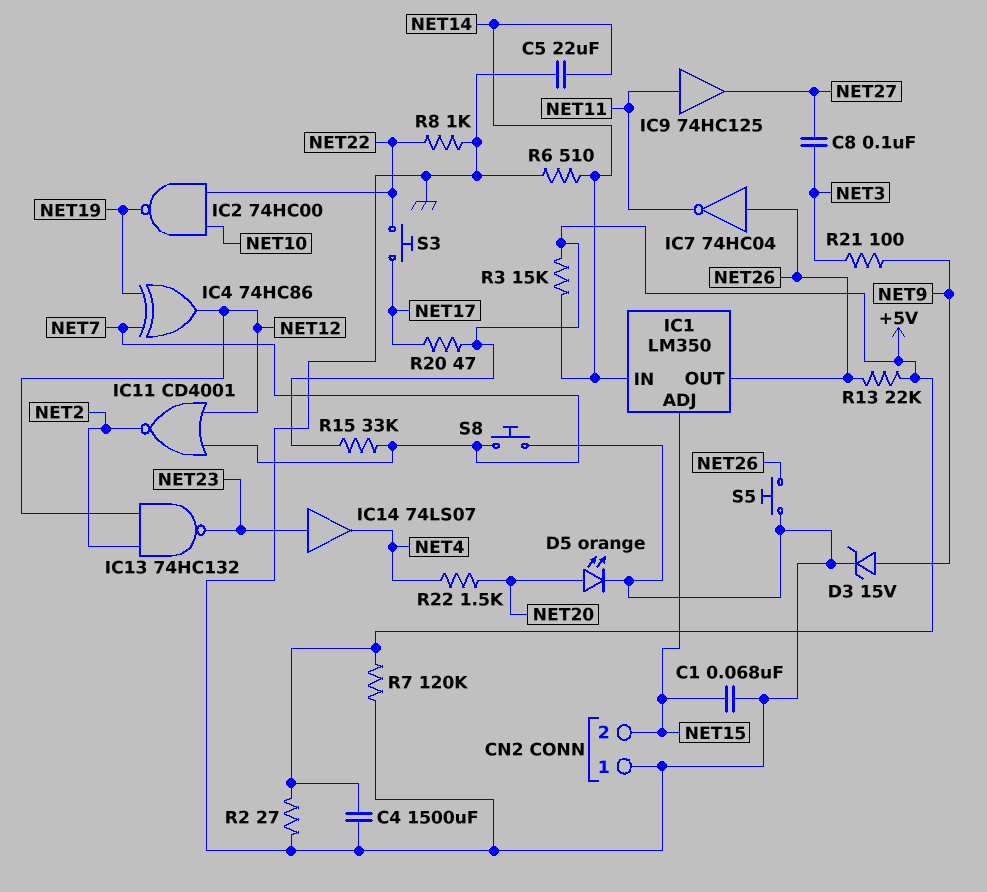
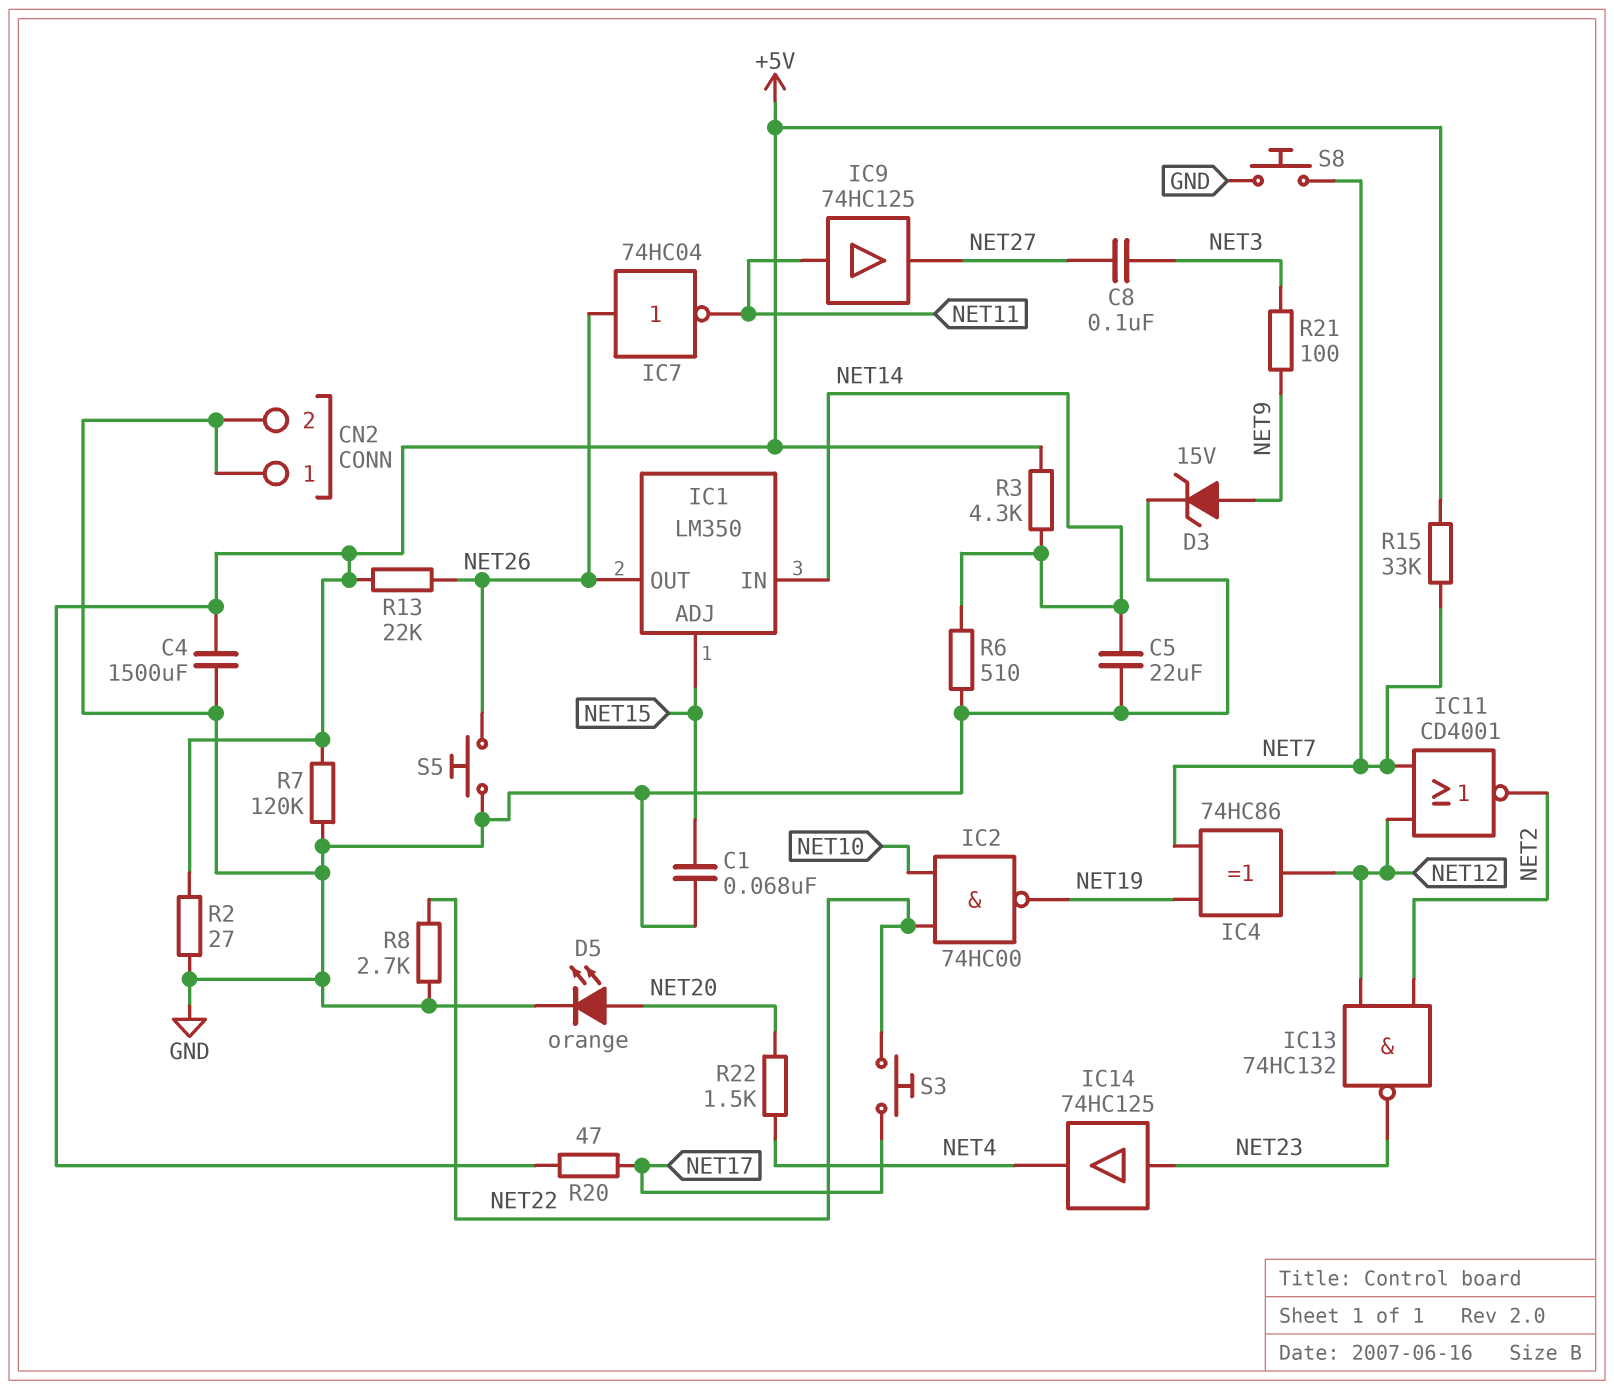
CN2 pin 2: NET15 -> GND
IC14: buffer 74LS07 (in NET23, out NET4) -> buffer 74HC125 (in NET23, out NET4)
R3: 15k (+5V, NET14) -> 4.3k (+5V, NET14)
R8: 1k (GND, NET22) -> 2.7k (GND, NET22)

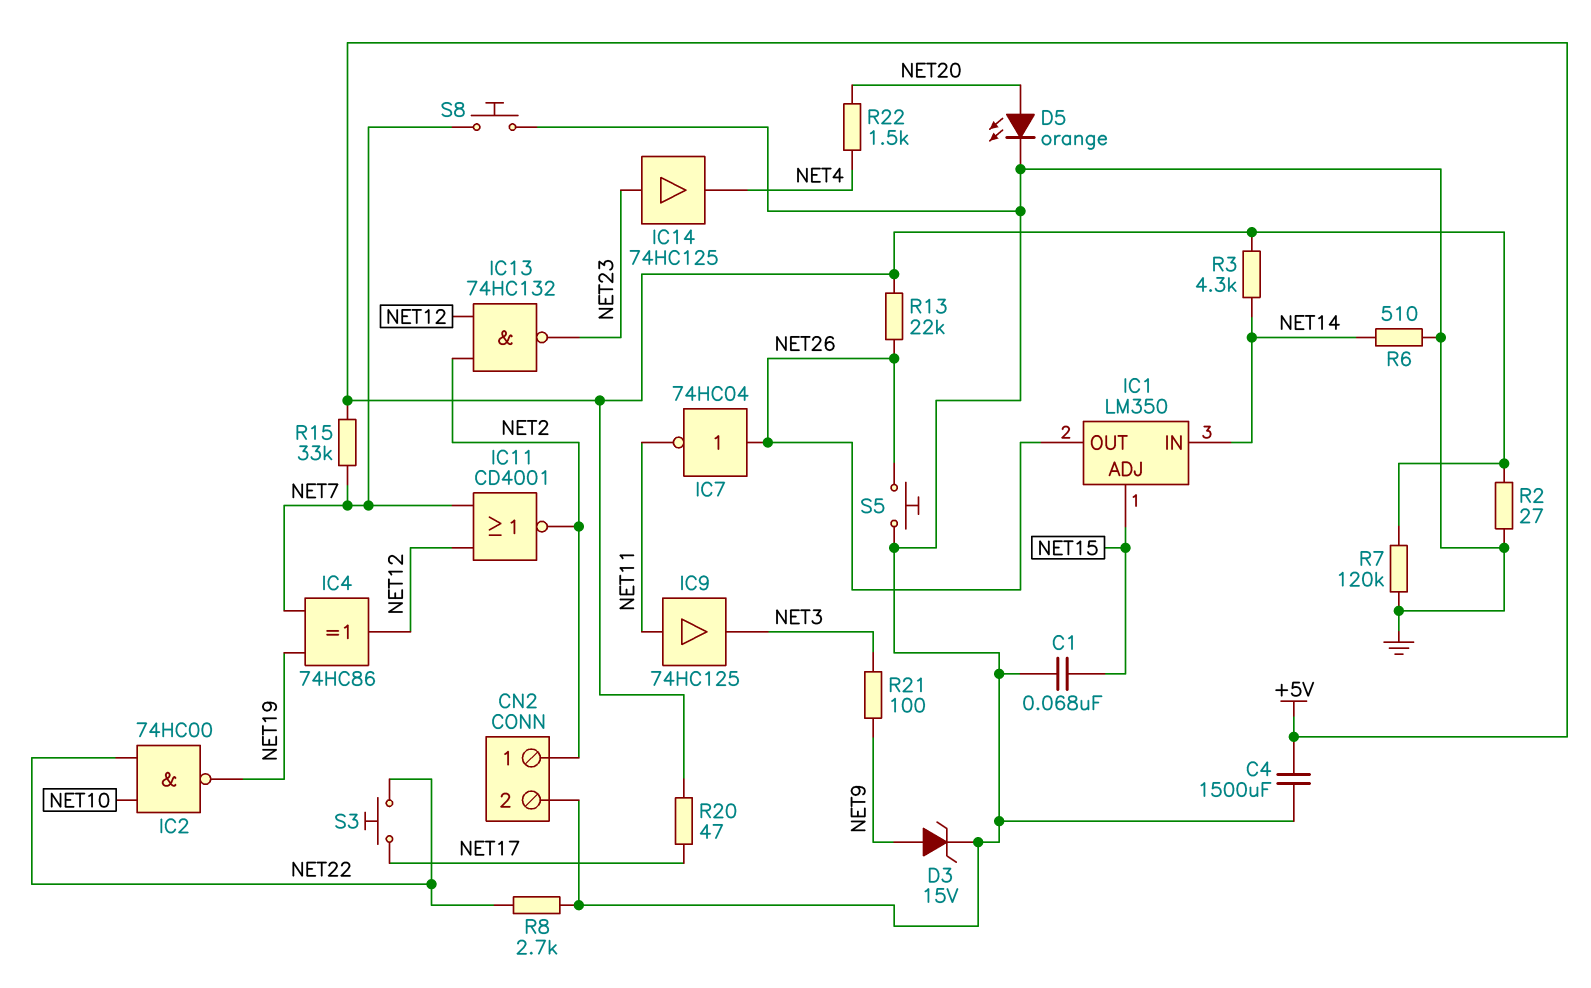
C5: 22uF (GND, NET14) -> none
C8: 100nF (NET3, NET27) -> none
CN2 pin 1: GND -> NET2
IC9: buffer 74HC125 (in NET11, out NET27) -> buffer 74HC125 (in NET11, out NET3)

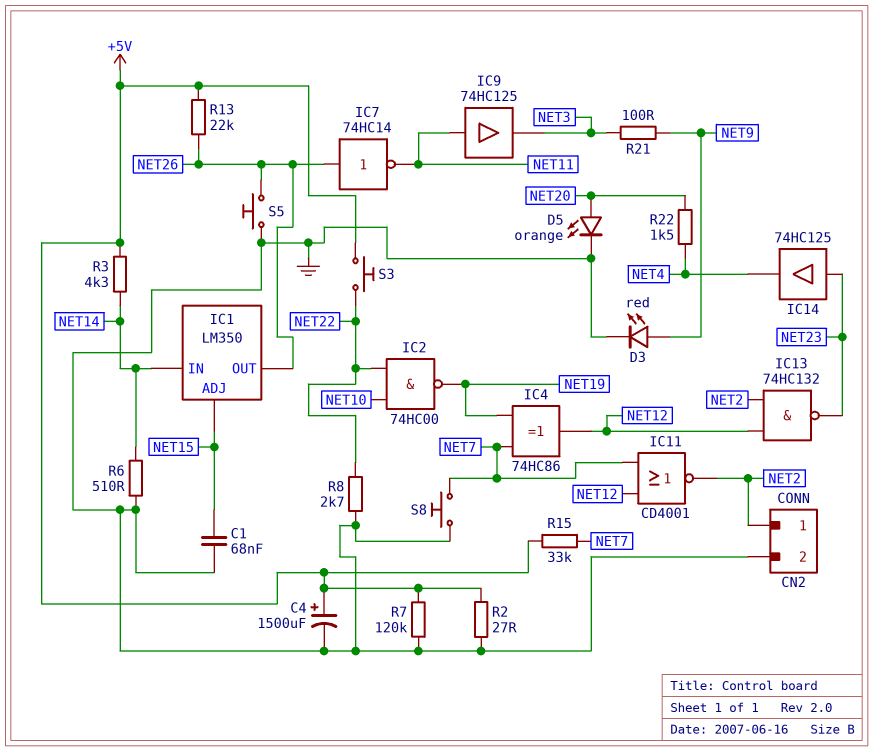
C4: 1500uF (+5V, GND) -> 1500uF (plus +5V, minus GND)
D3: zener 15V (A NET9, K GND) -> LED red (A NET9, K GND)
IC7: NOT 74HC04 (in NET26, out NET11) -> NOT 74HC14 (in NET26, out NET11)
R20: 47 (+5V, NET17) -> none
S3: button (NET17, NET22) -> button (+5V, NET22)

